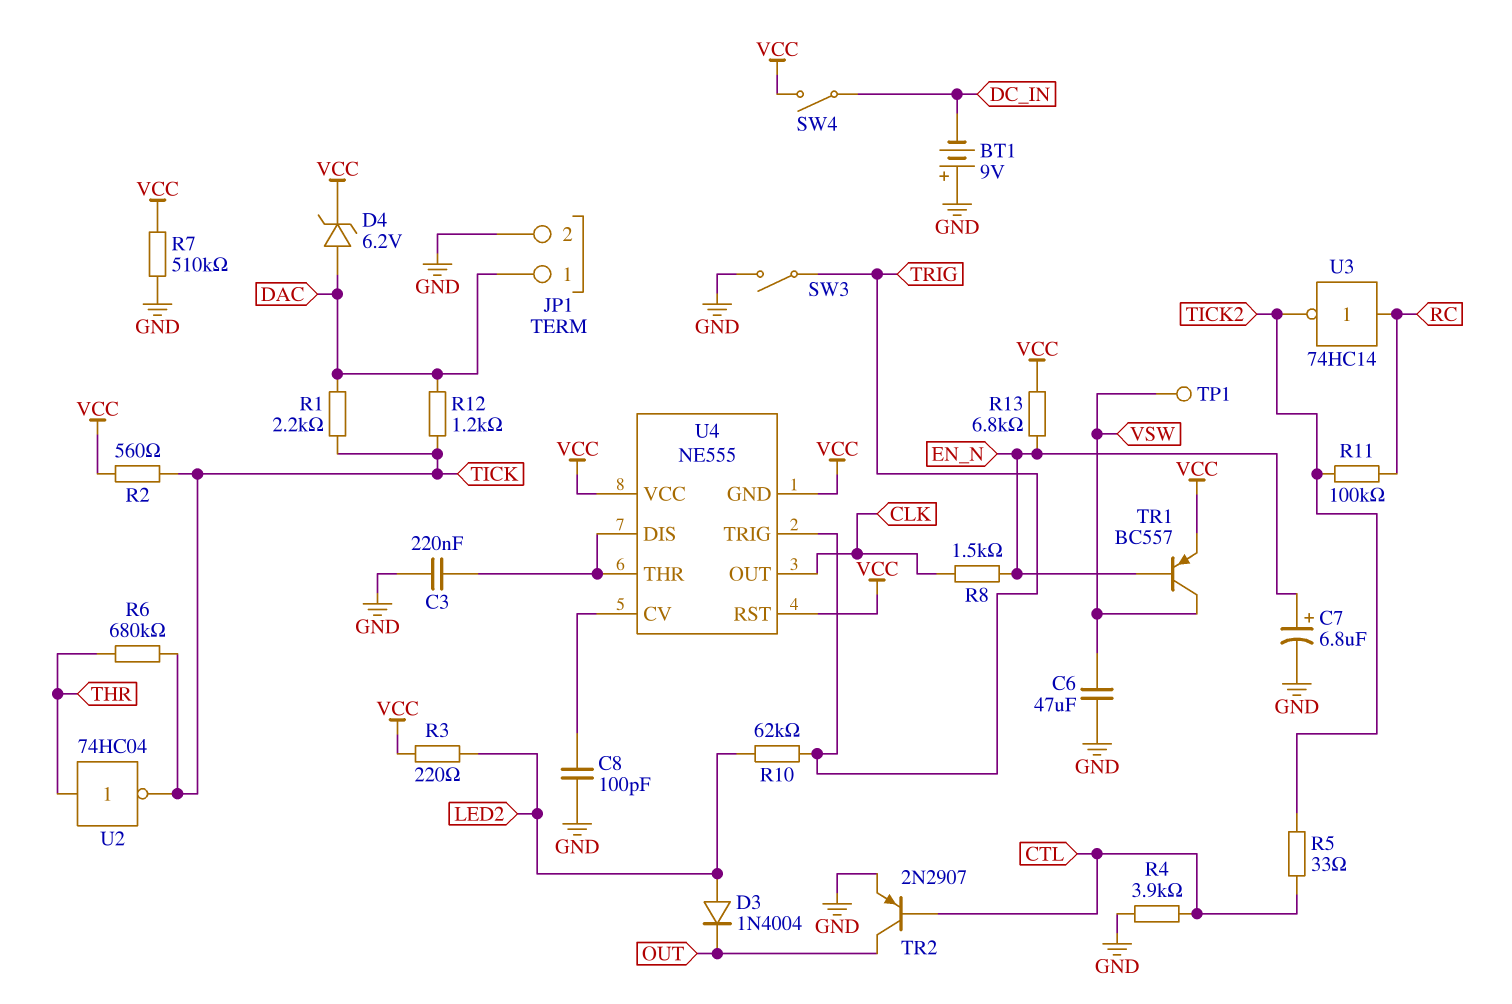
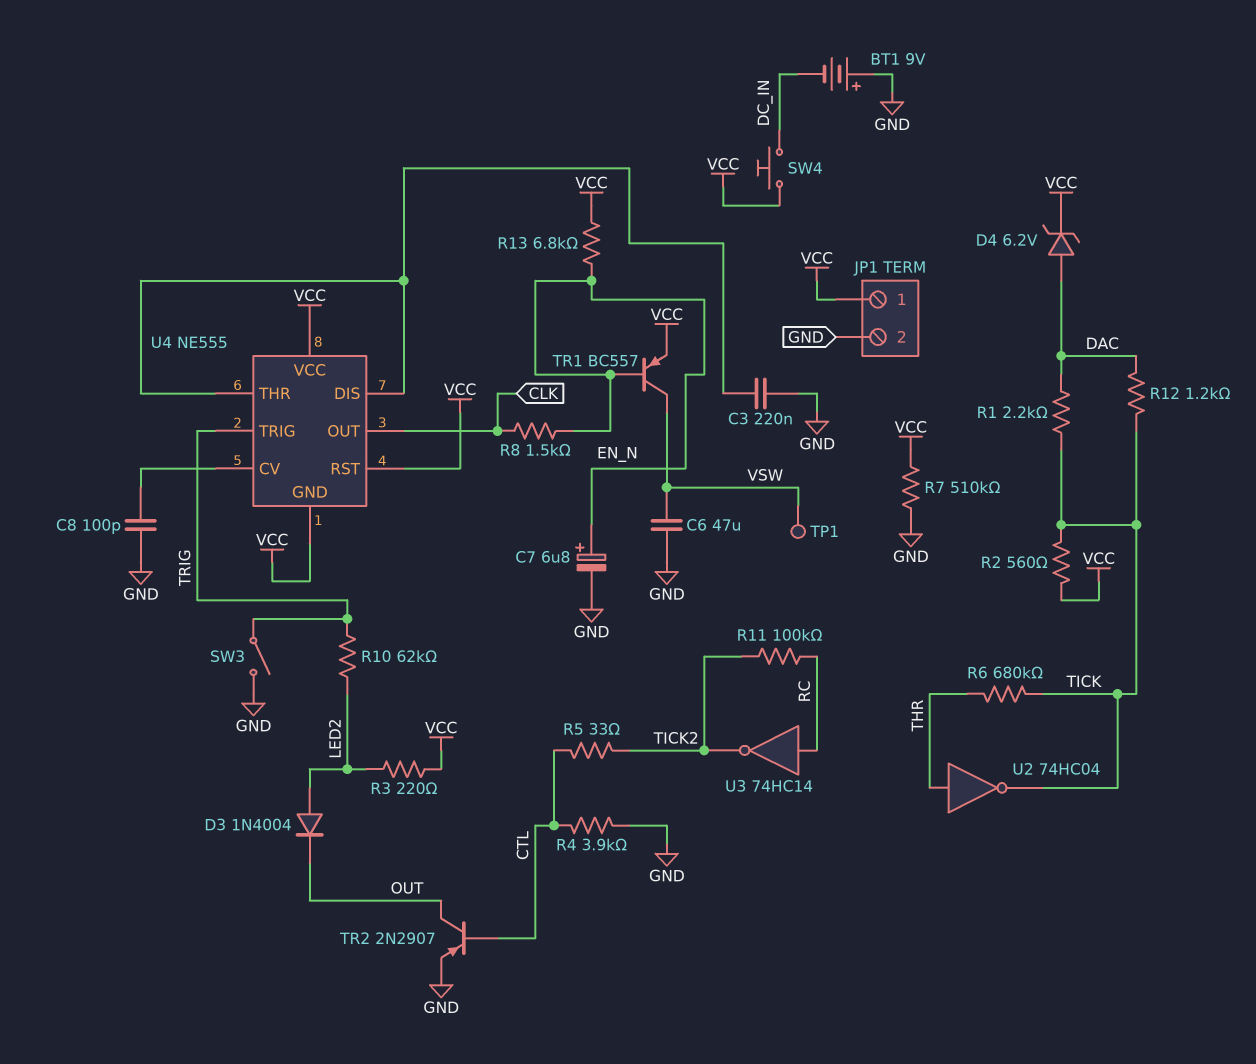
JP1 pin 1: DAC -> VCC
SW4: switch (DC_IN, VCC) -> button (DC_IN, VCC)

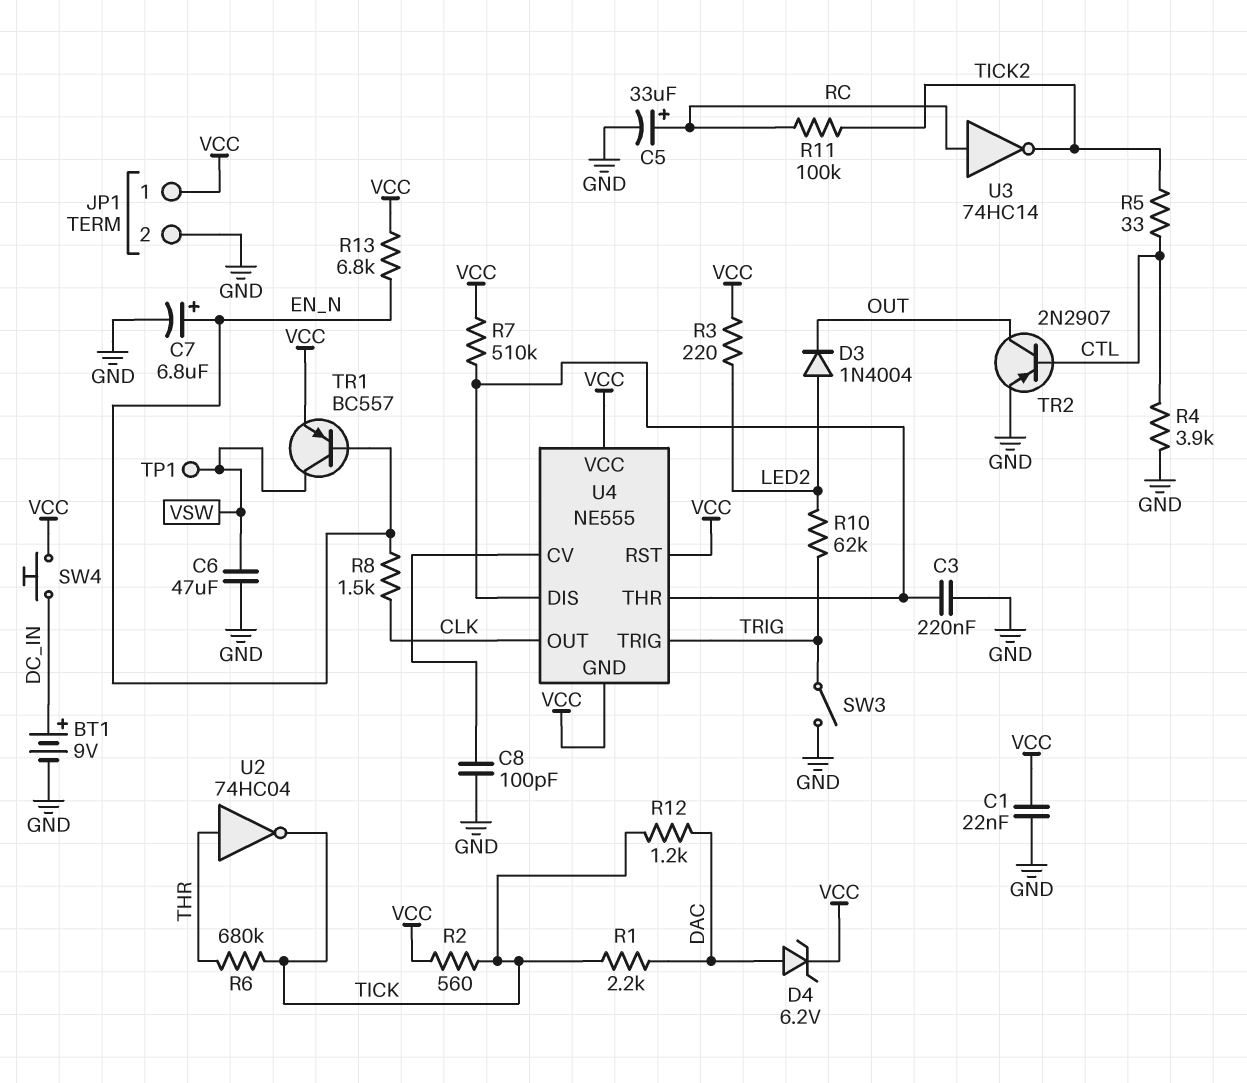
BT1: 9V (plus GND, minus DC_IN) -> 9V (plus DC_IN, minus GND)
C1: none -> 22nF (GND, VCC)
C5: none -> 33uF (plus RC, minus GND)
R7: 510k (GND, VCC) -> 510k (U4/DIS, VCC)

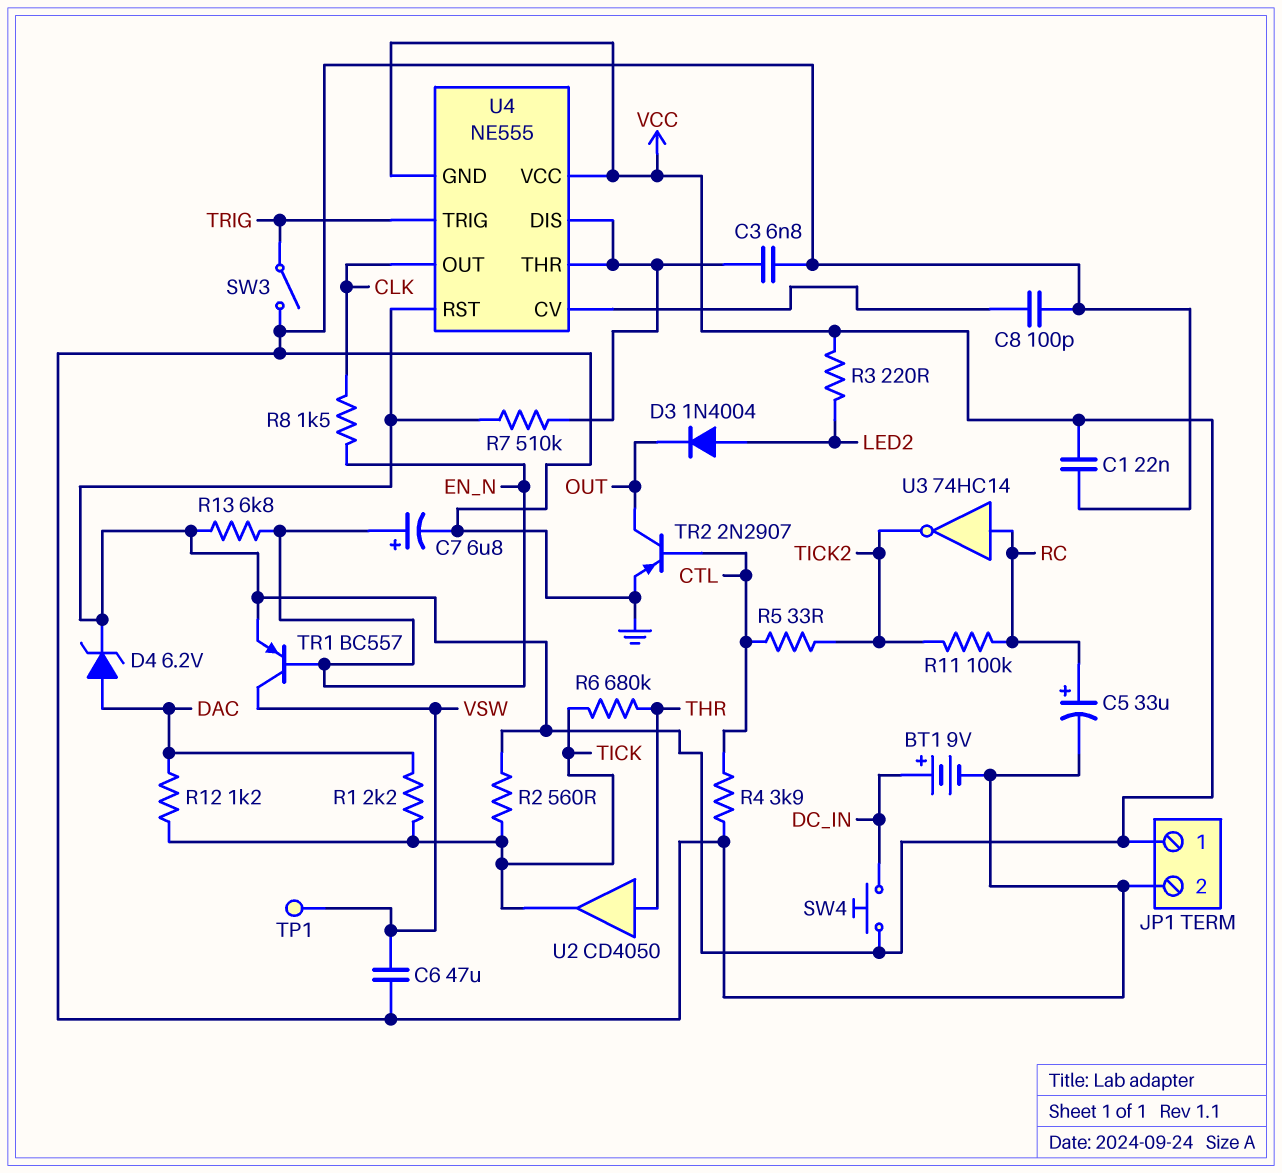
C3: 220nF (GND, U4/DIS) -> 6.8nF (GND, U4/DIS)
R10: 62k (LED2, TRIG) -> none
U2: NOT 74HC04 (in THR, out TICK) -> buffer CD4050 (in THR, out TICK)

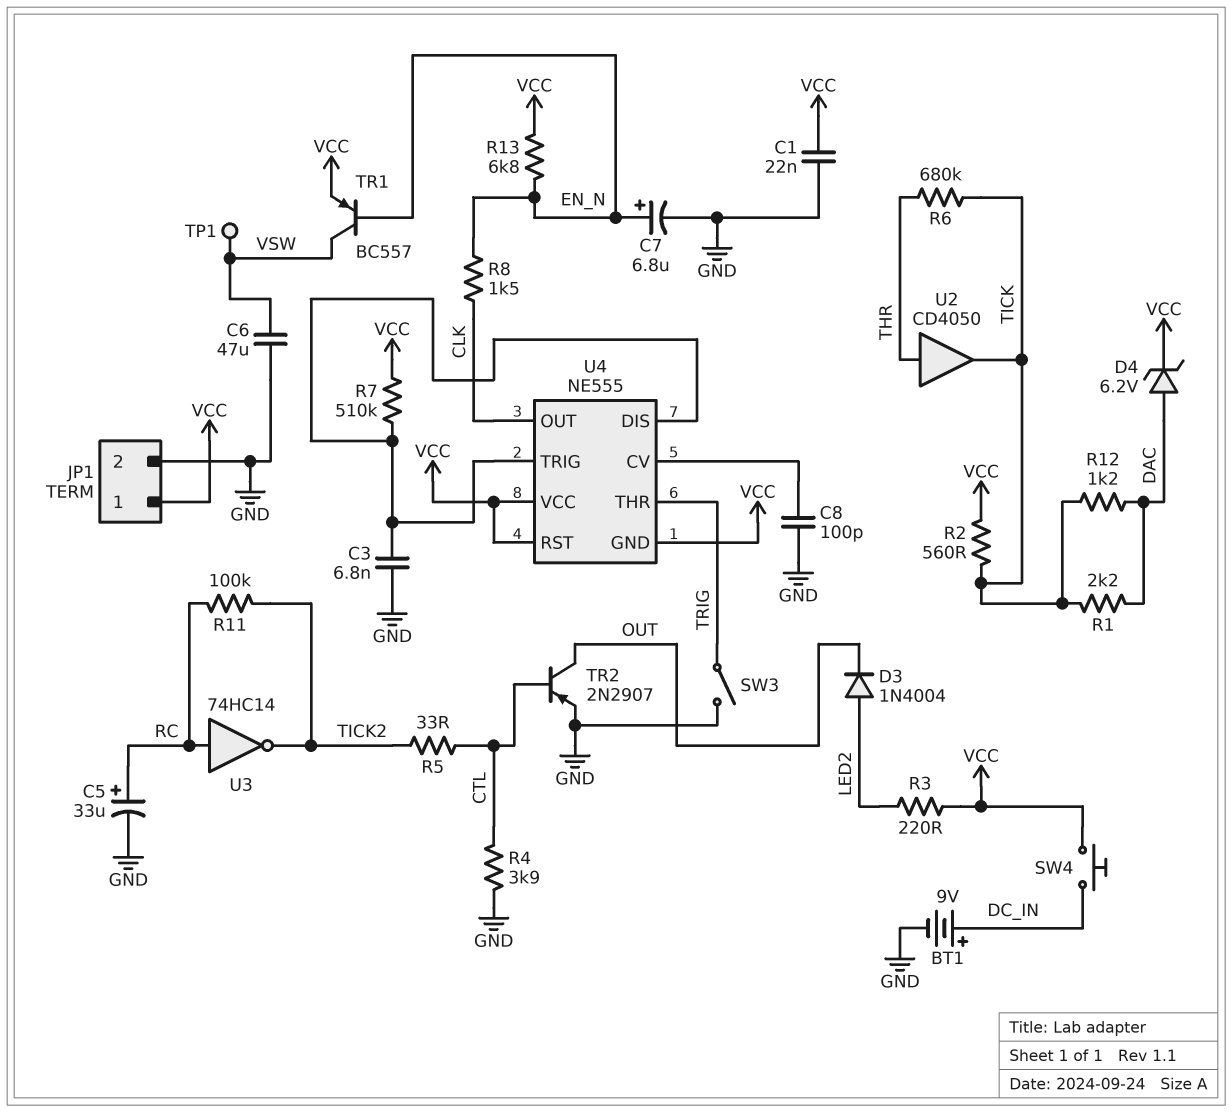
U4 pin THR: U4/DIS -> TRIG
U4 pin TRIG: TRIG -> U4/DIS

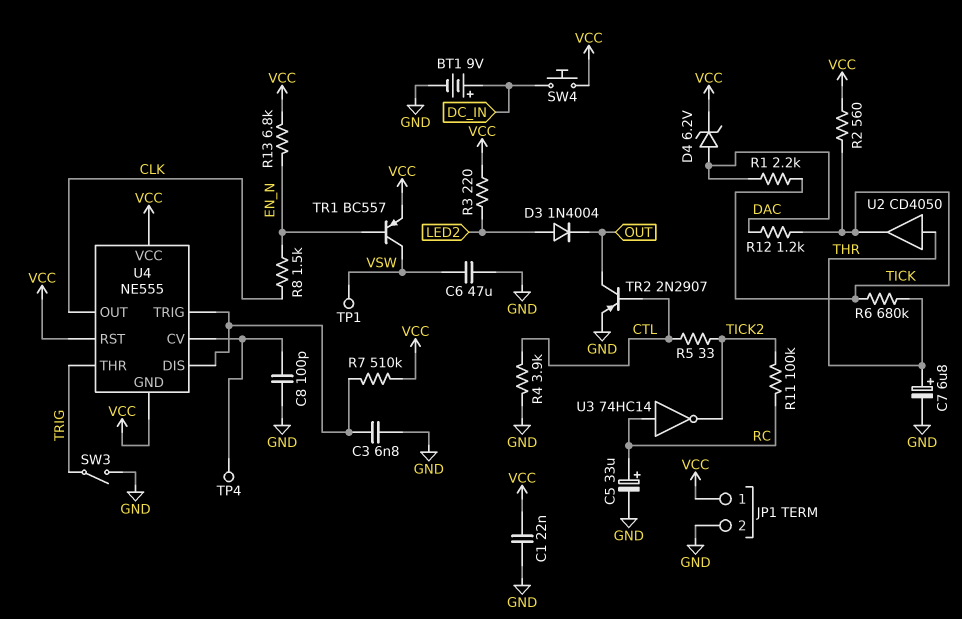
C7: 6.8uF (plus EN_N, minus GND) -> 6.8uF (plus THR, minus GND)
TP4: none -> test point (U4/CV)

